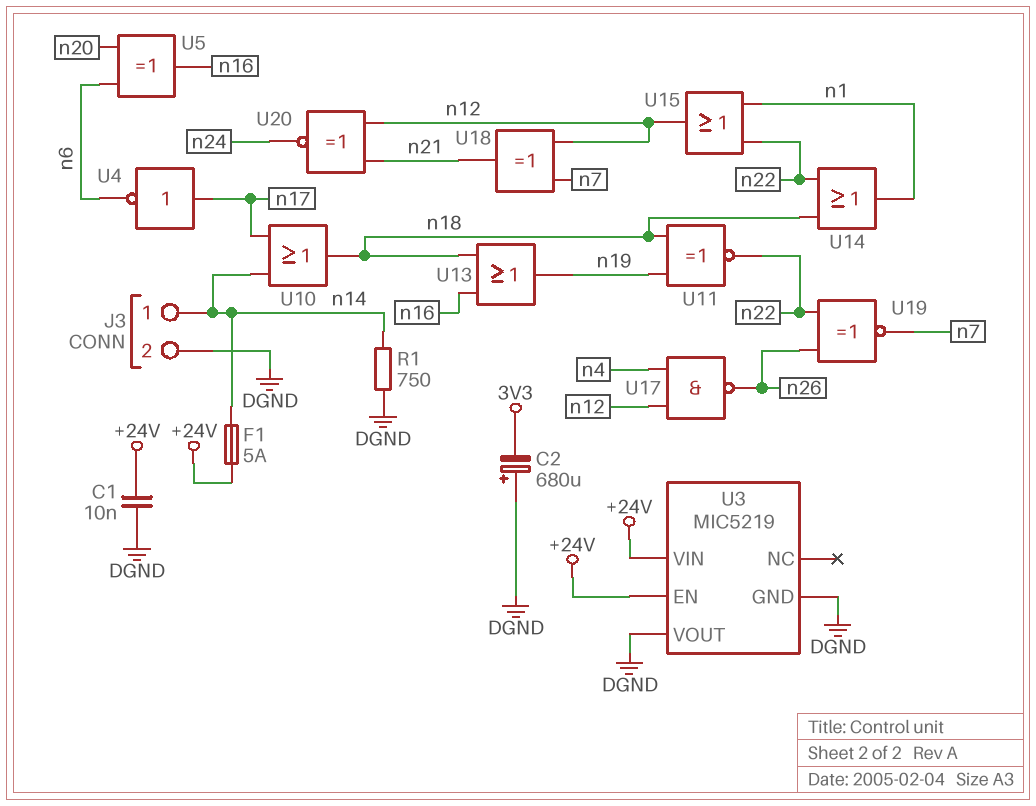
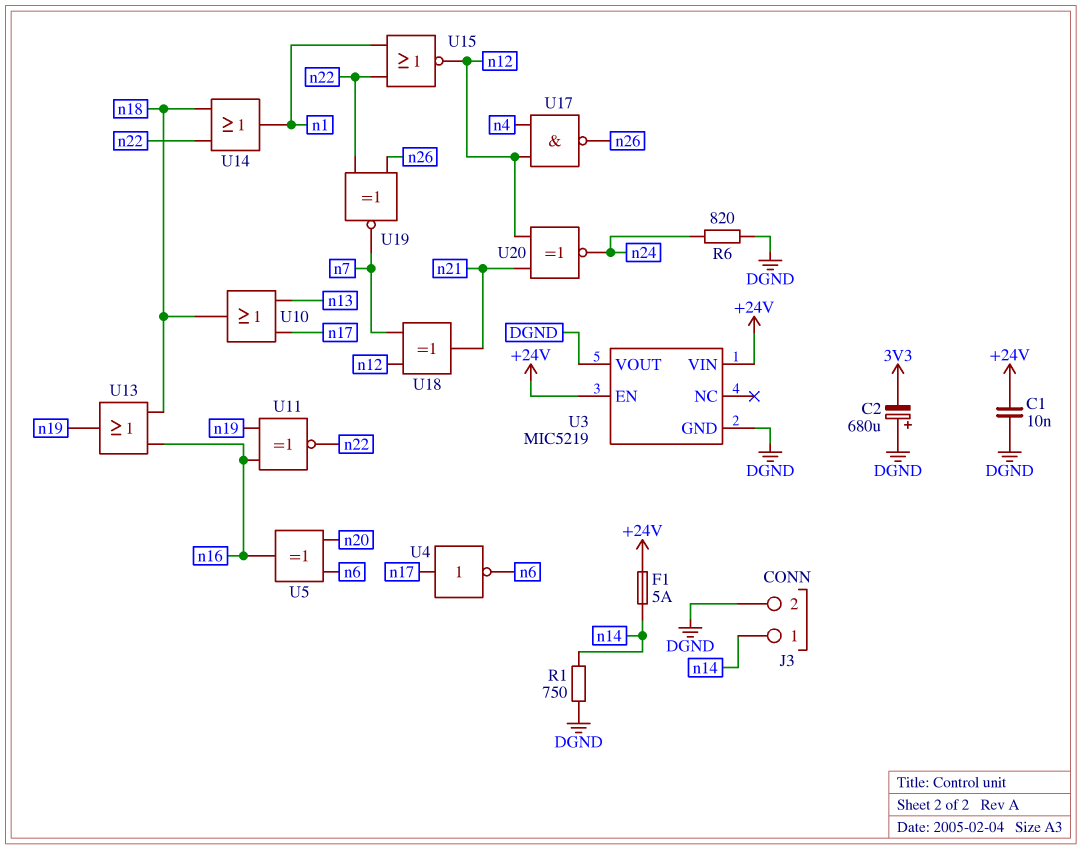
R6: none -> 820 (DGND, n24)
U10: OR (in n14, in n17, out n18) -> OR (in n13, in n17, out n18)
U11: XNOR (in n18, in n19, out n22) -> XNOR (in n16, in n19, out n22)
U15: OR (in n1, in n22, out n12) -> NOR (in n1, in n22, out n12)

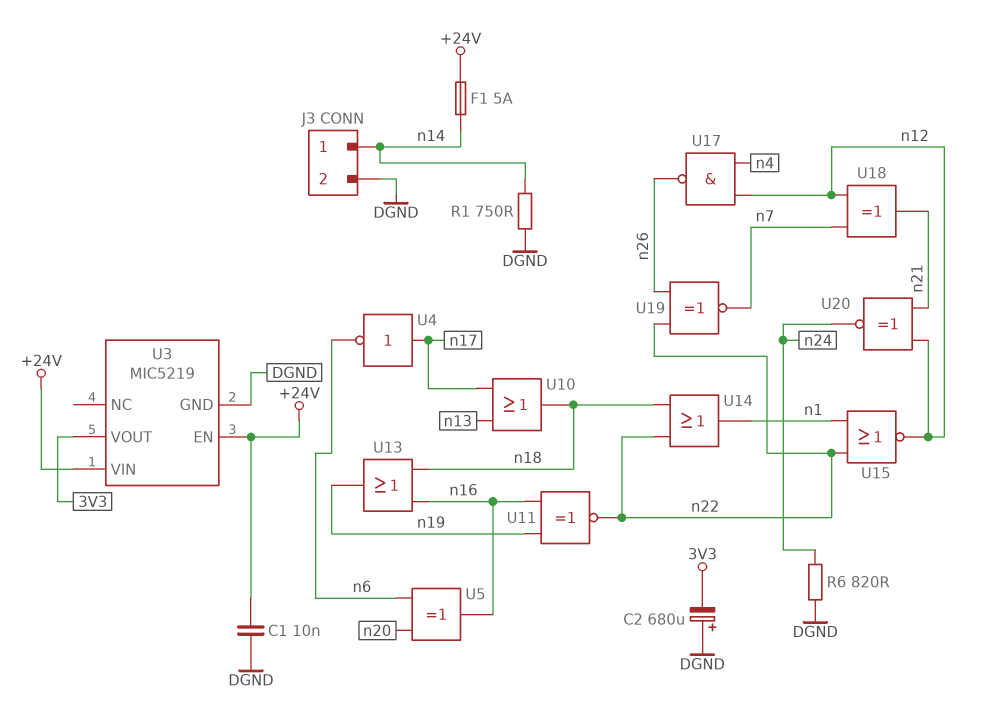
U3 pin VOUT: DGND -> 3V3

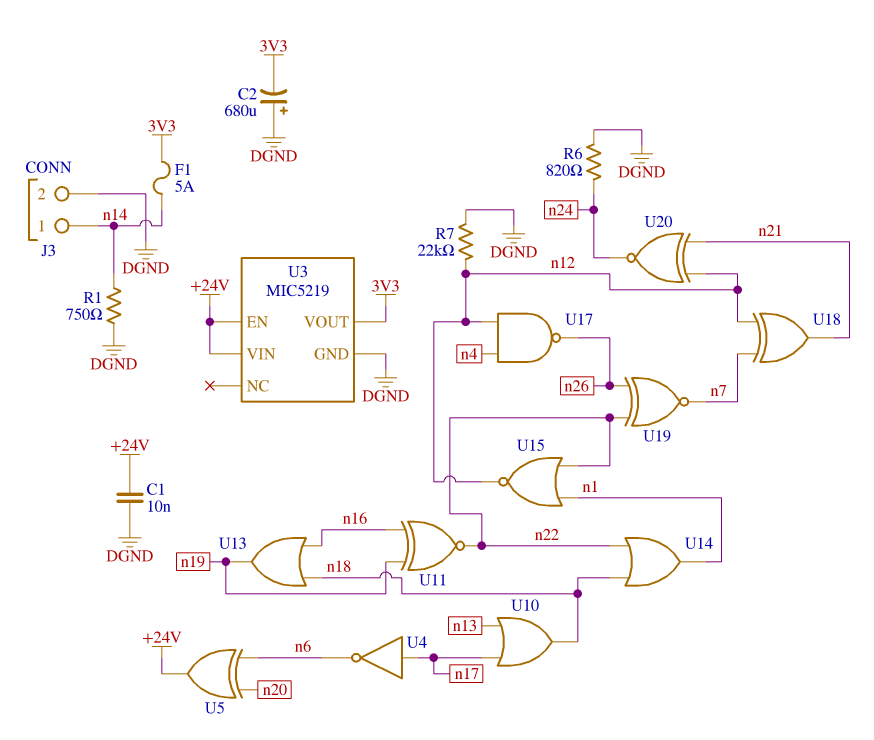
F1: 5A (+24V, n14) -> 5A (3V3, n14)
R7: none -> 22k (DGND, n12)
U5: XOR (in n6, in n20, out n16) -> XOR (in n6, in n20, out +24V)

